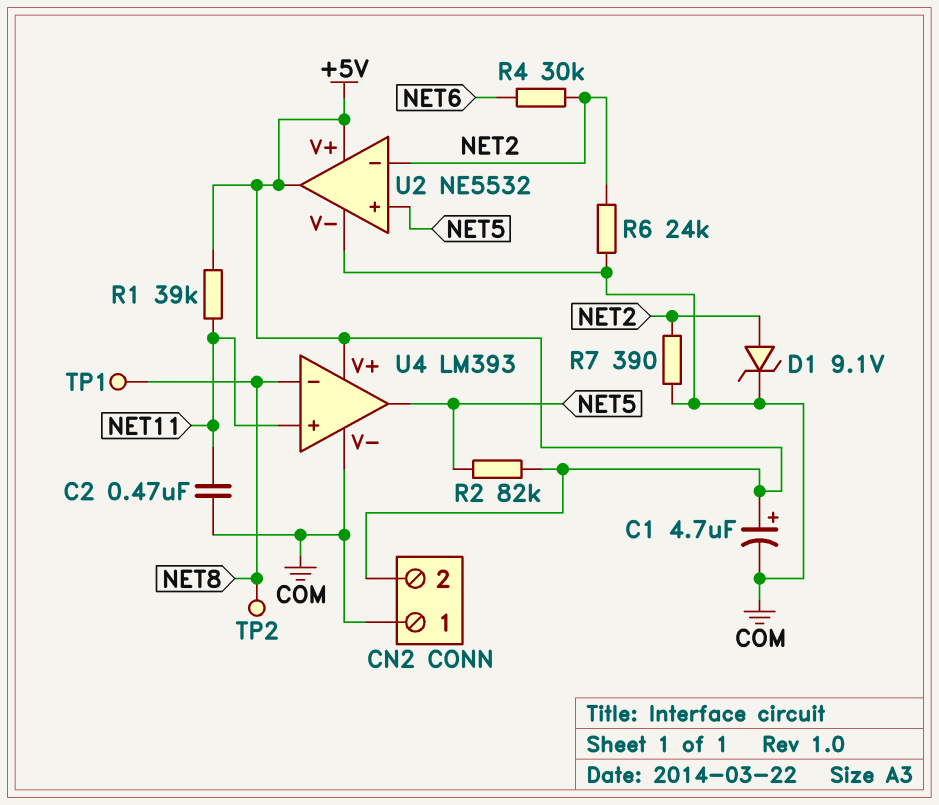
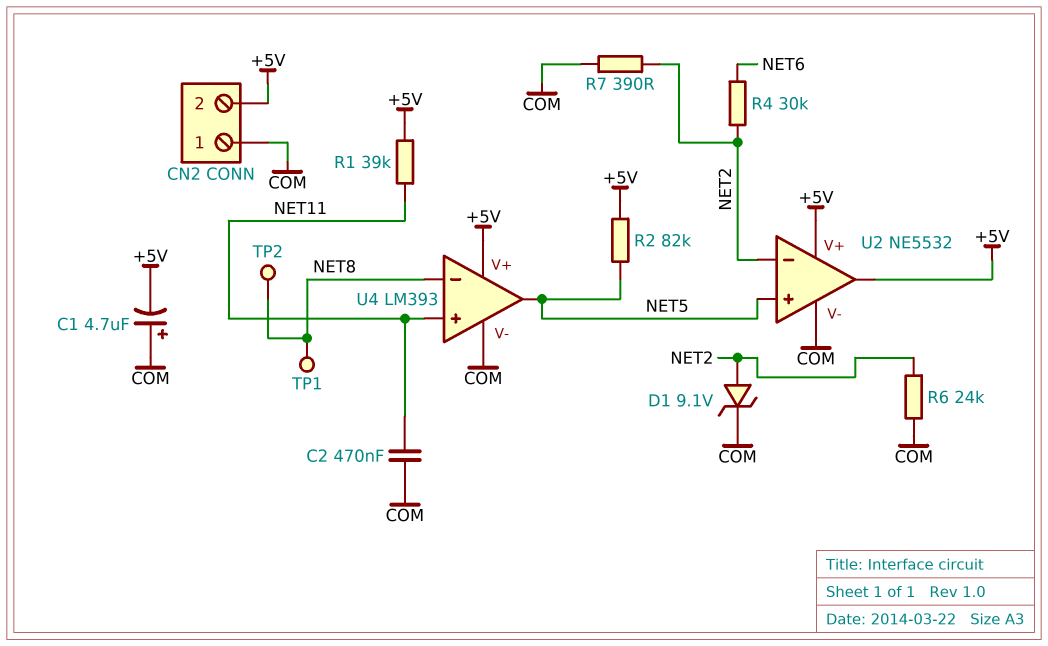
C1: 4.7uF (plus +5V, minus COM) -> 4.7uF (plus COM, minus +5V)

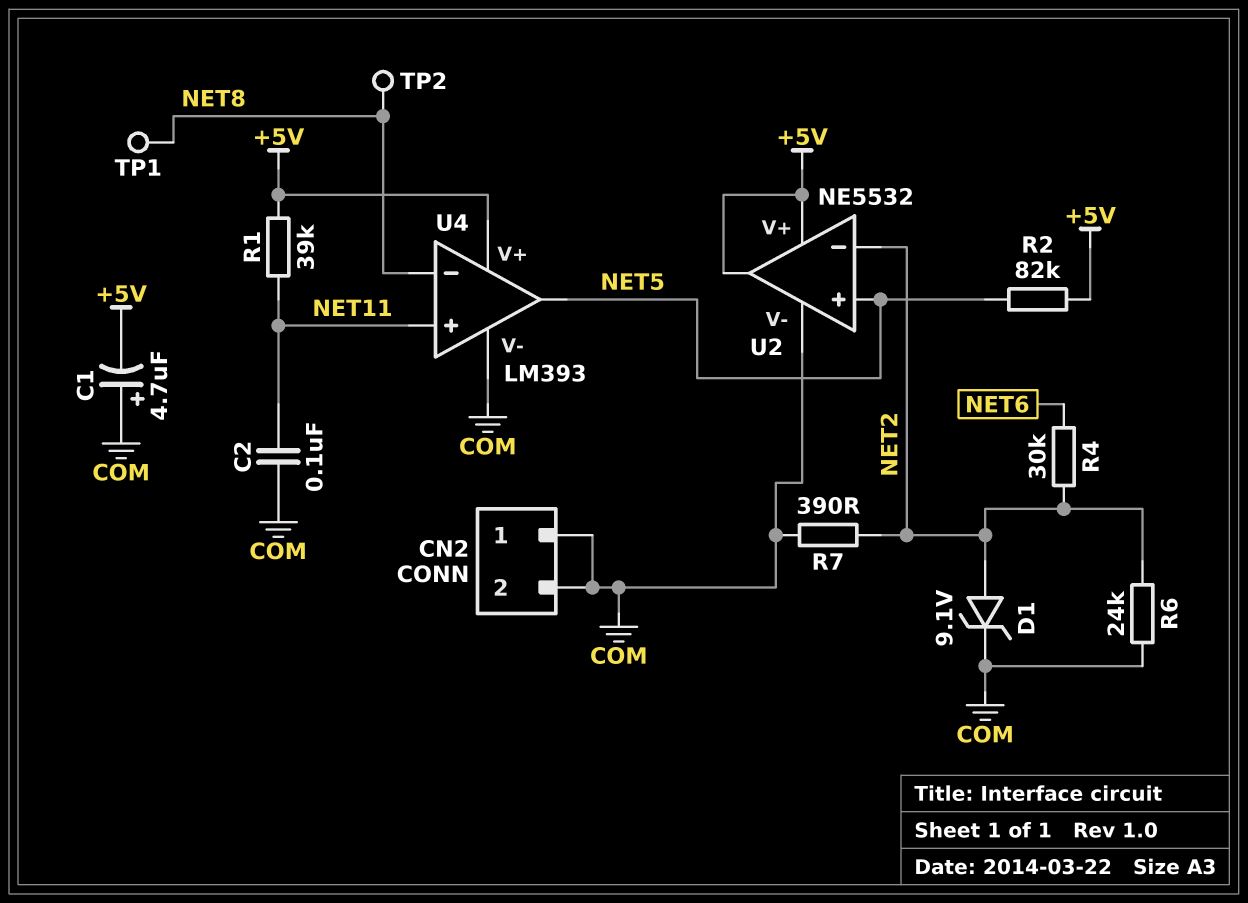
C2: 470nF (COM, NET11) -> 100nF (COM, NET11)
CN2 pin 2: +5V -> COM

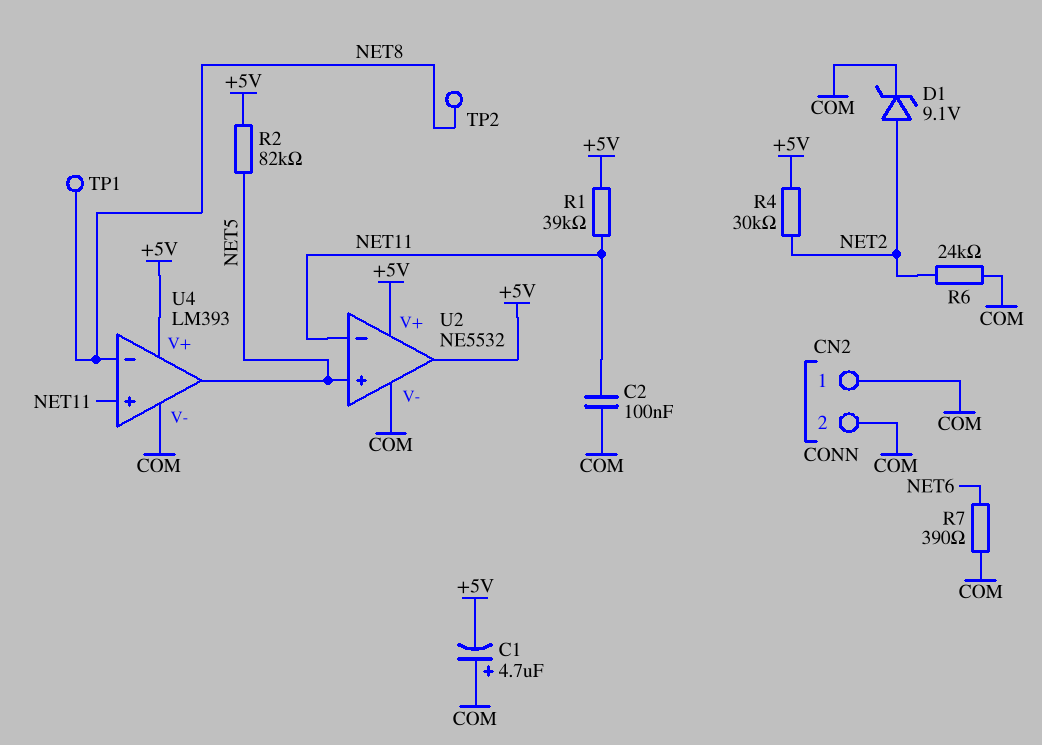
R4: 30k (NET2, NET6) -> 30k (+5V, NET2)
R7: 390 (COM, NET2) -> 390 (COM, NET6)
U2 pin in-: NET2 -> NET11

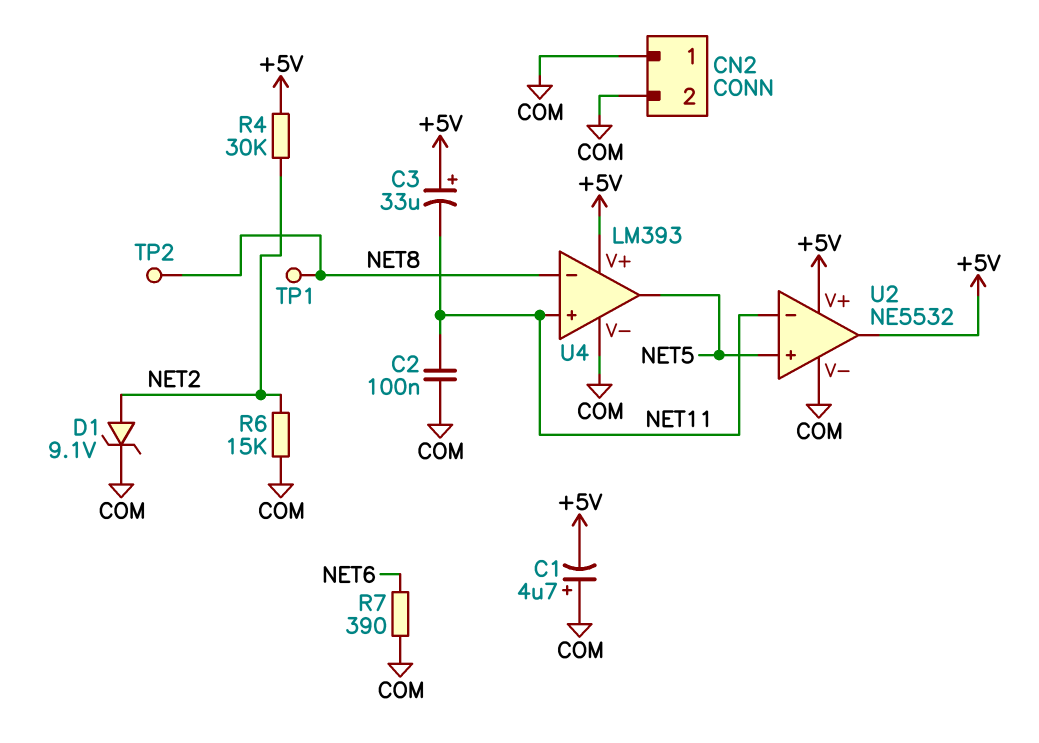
C3: none -> 33uF (plus +5V, minus NET11)
R1: 39k (+5V, NET11) -> none
R2: 82k (+5V, NET5) -> none
R6: 24k (COM, NET2) -> 15k (COM, NET2)

